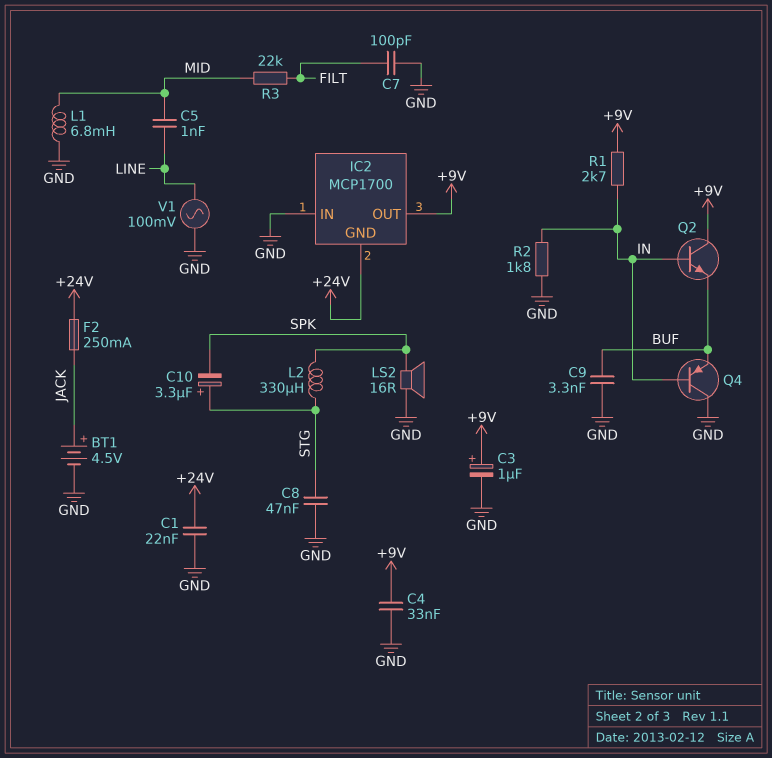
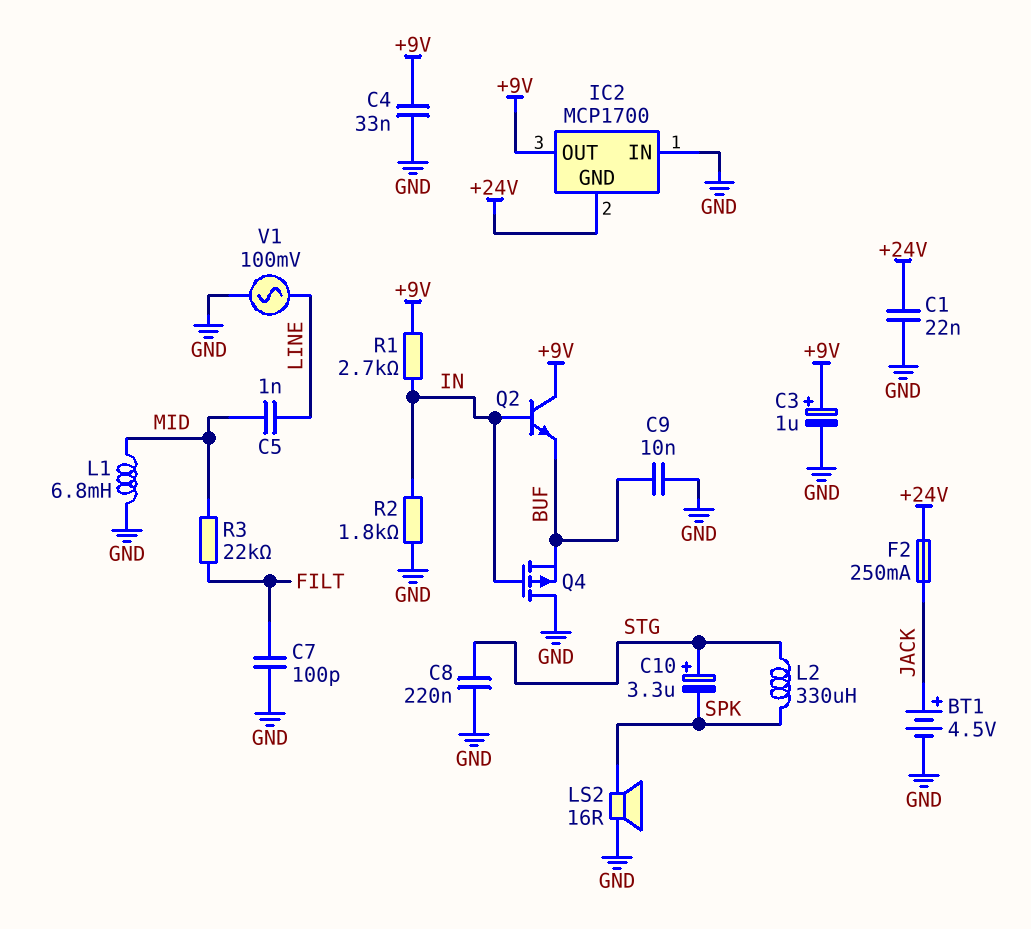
C8: 47nF (GND, STG) -> 220nF (GND, STG)
C9: 3.3nF (BUF, GND) -> 10nF (BUF, GND)
Q4: PNP (B IN, C GND, E BUF) -> PMOS (G IN, D GND, S BUF)

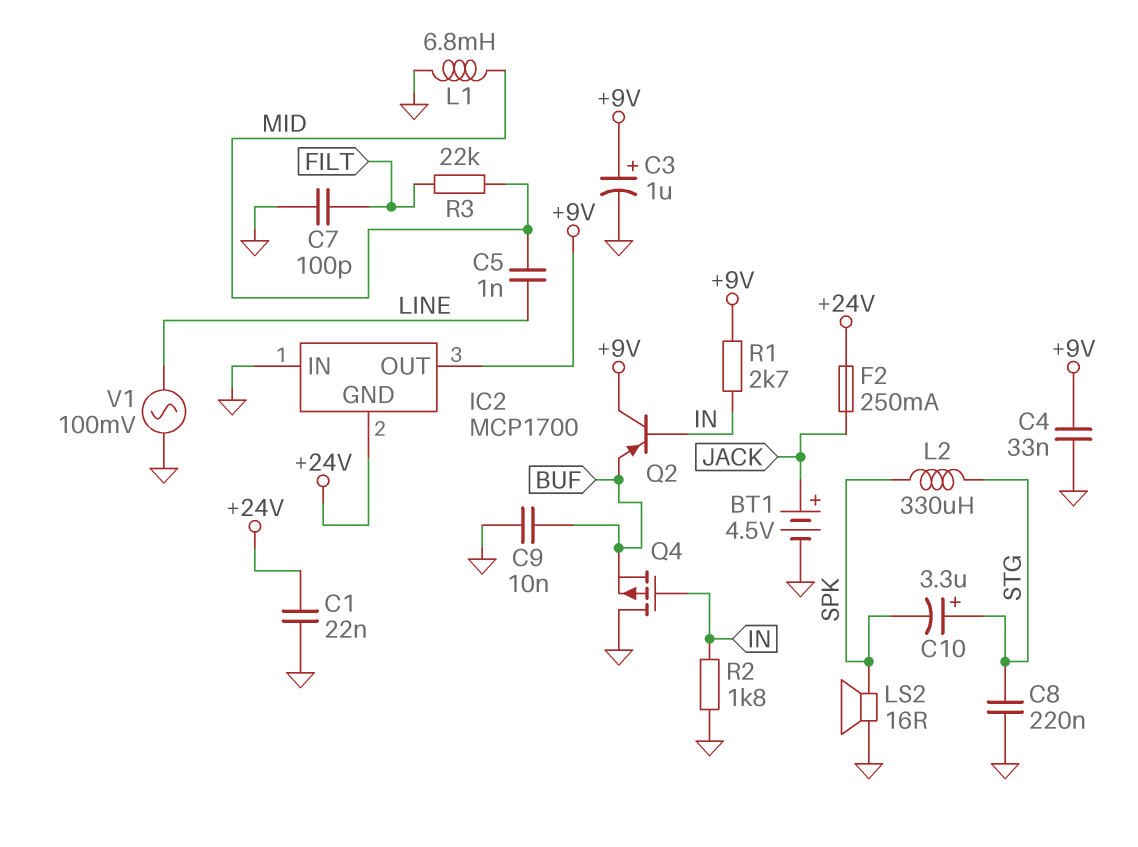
Q2: NPN (B IN, C +9V, E BUF) -> PNP (B IN, C +9V, E BUF)

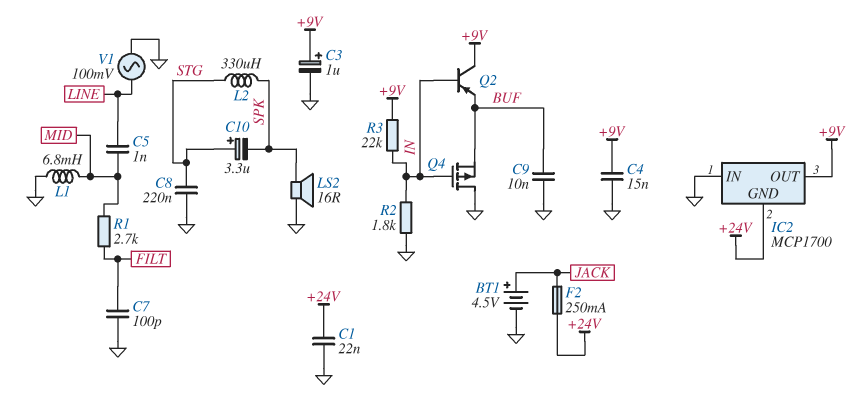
C4: 33nF (+9V, GND) -> 15nF (+9V, GND)
R1: 2.7k (+9V, IN) -> 2.7k (FILT, MID)
R3: 22k (FILT, MID) -> 22k (+9V, IN)

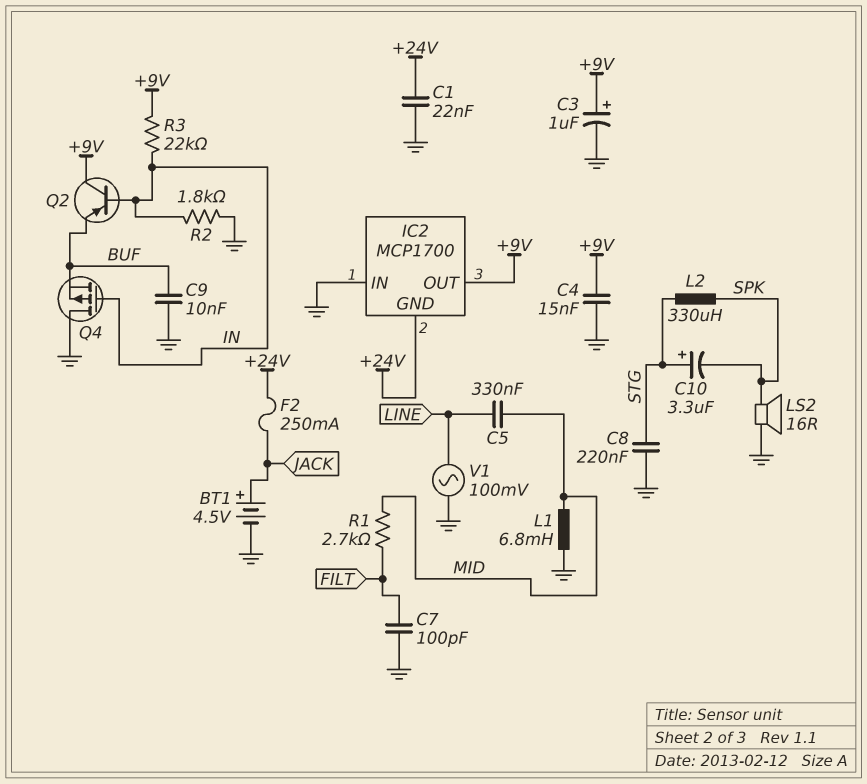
C5: 1nF (LINE, MID) -> 330nF (LINE, MID)

